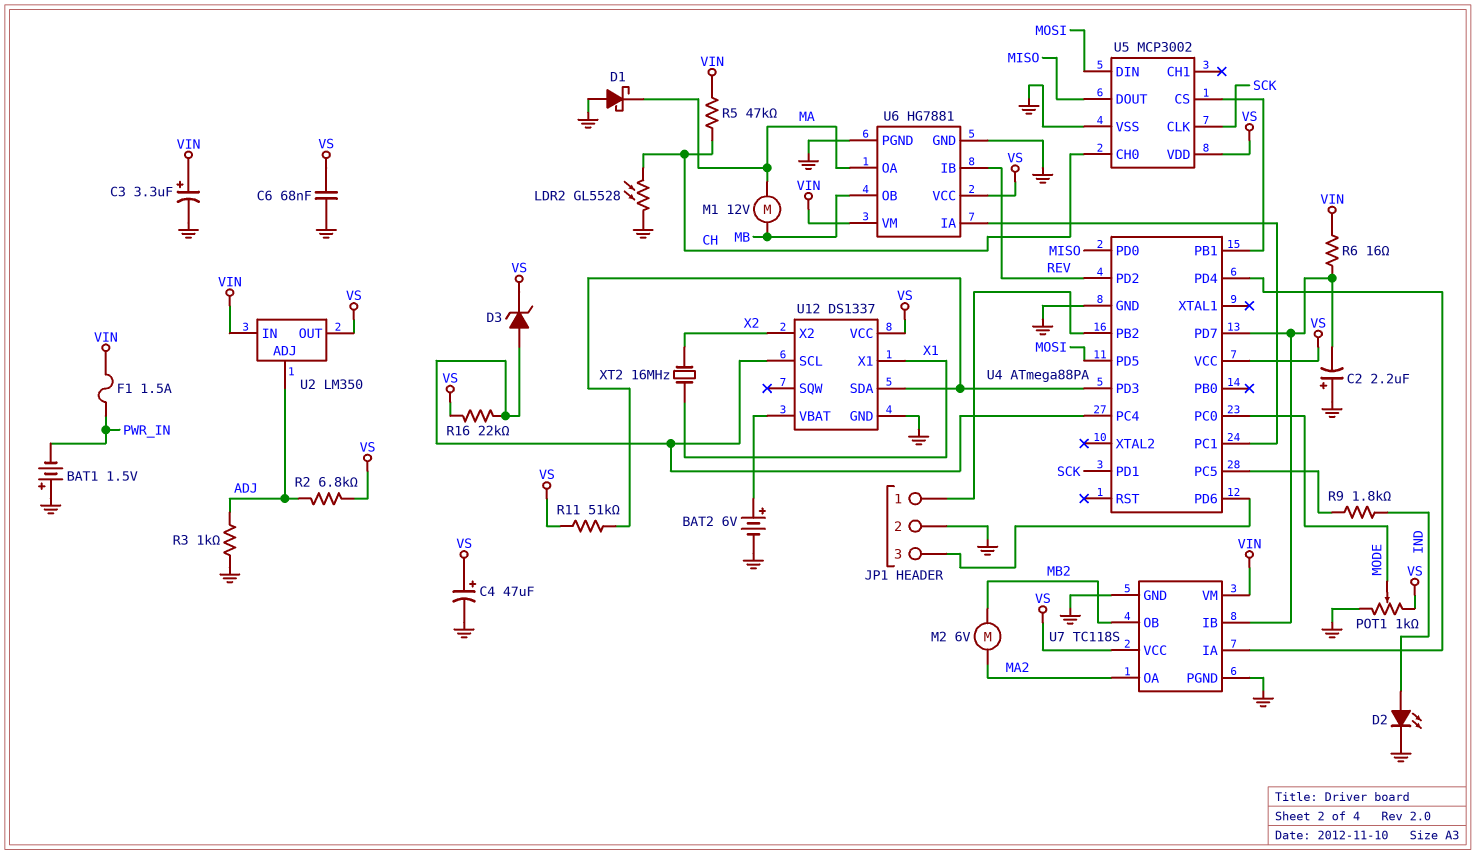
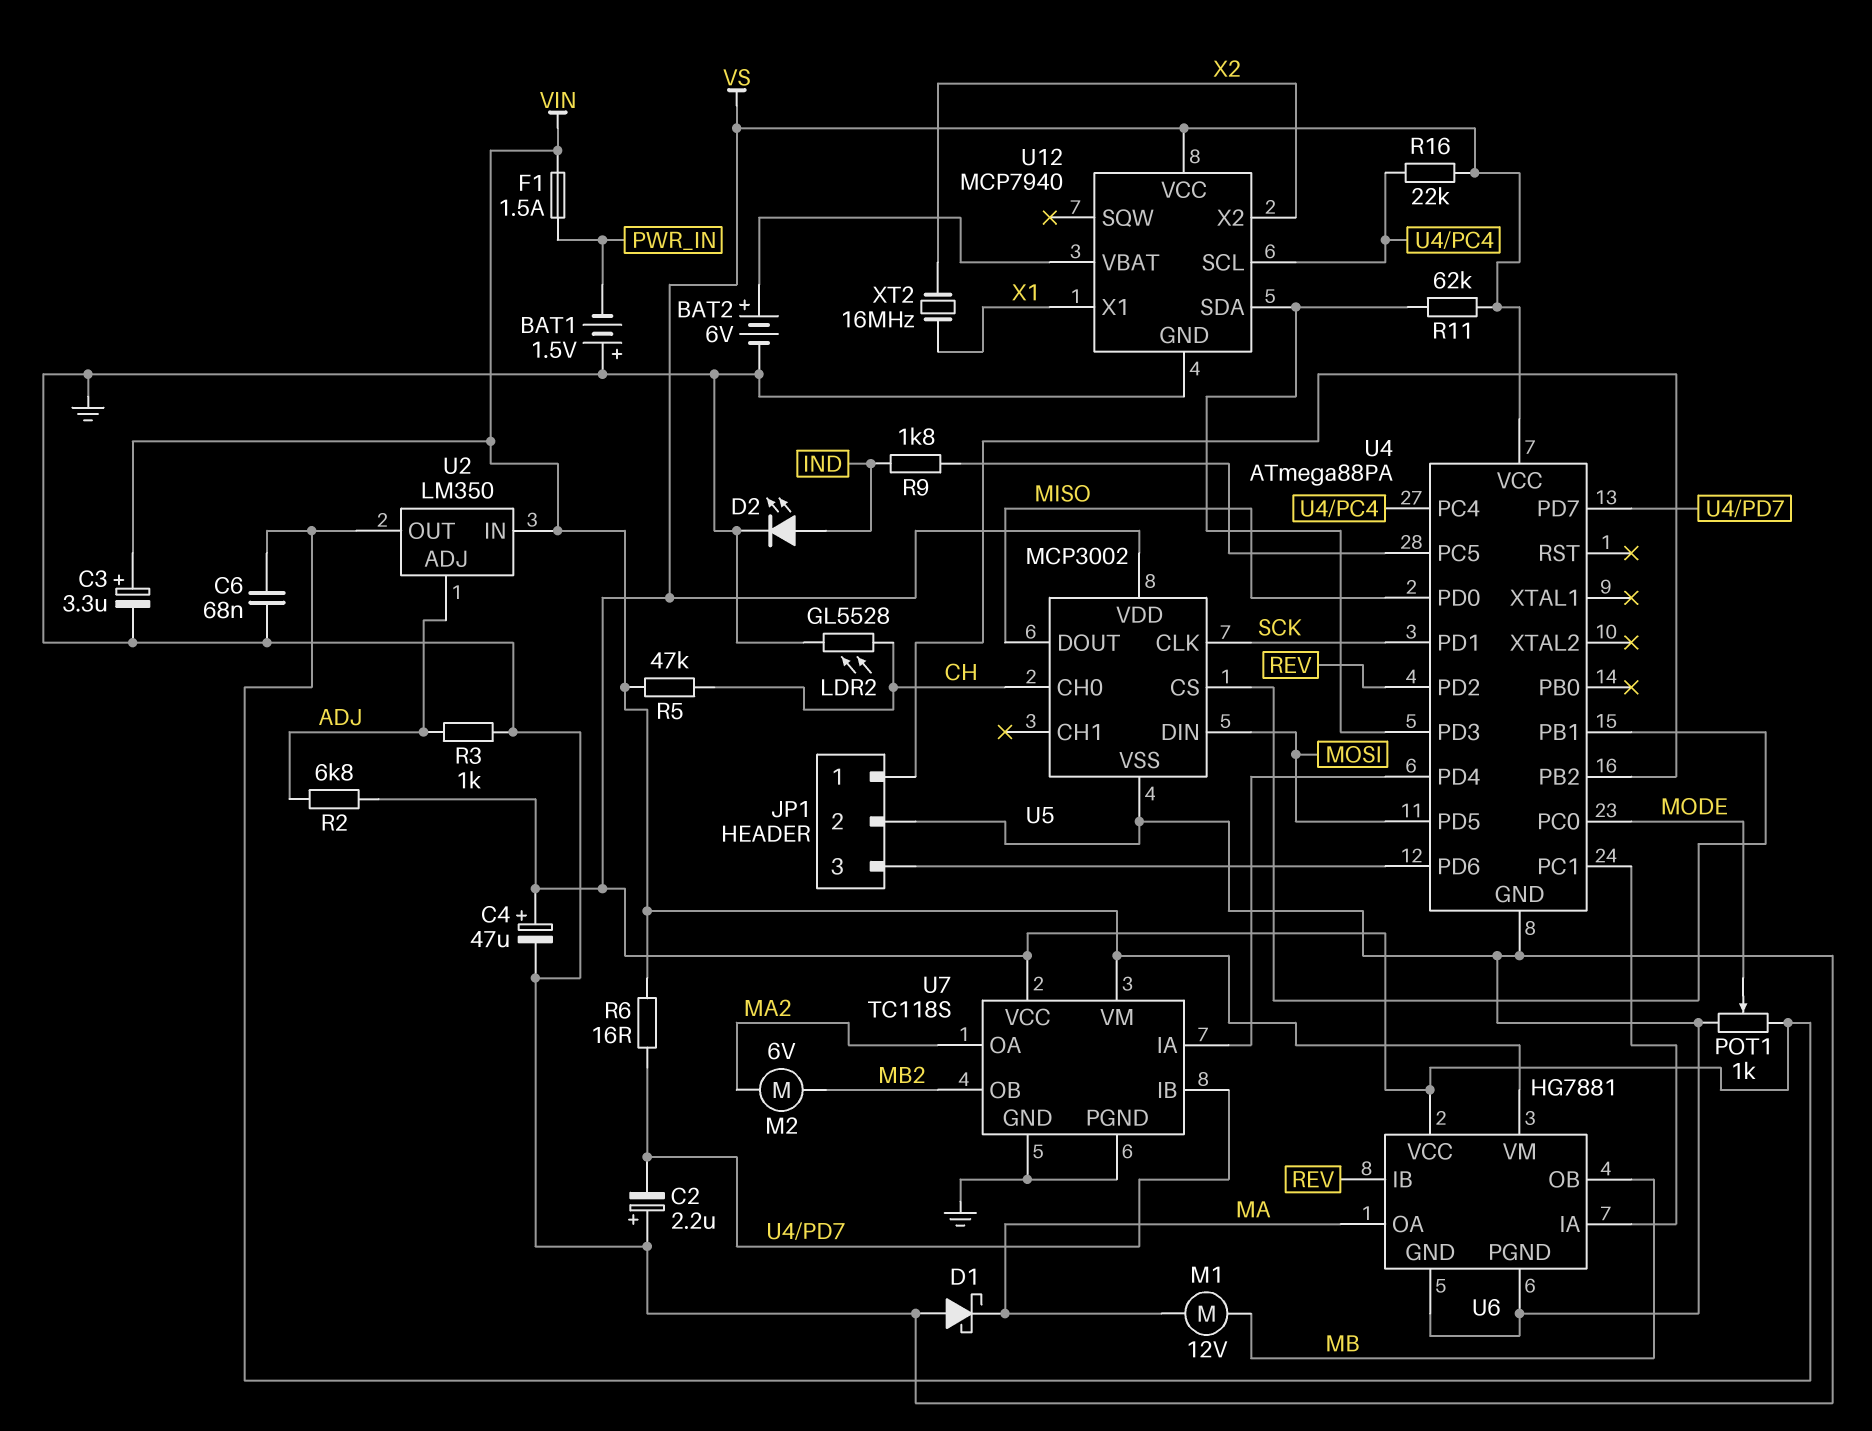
D3: zener (A U4/PC4, K VS) -> none
R11: 51k (U4/PD3, VS) -> 62k (U4/PD3, VS)
U12: DS1337 -> MCP7940

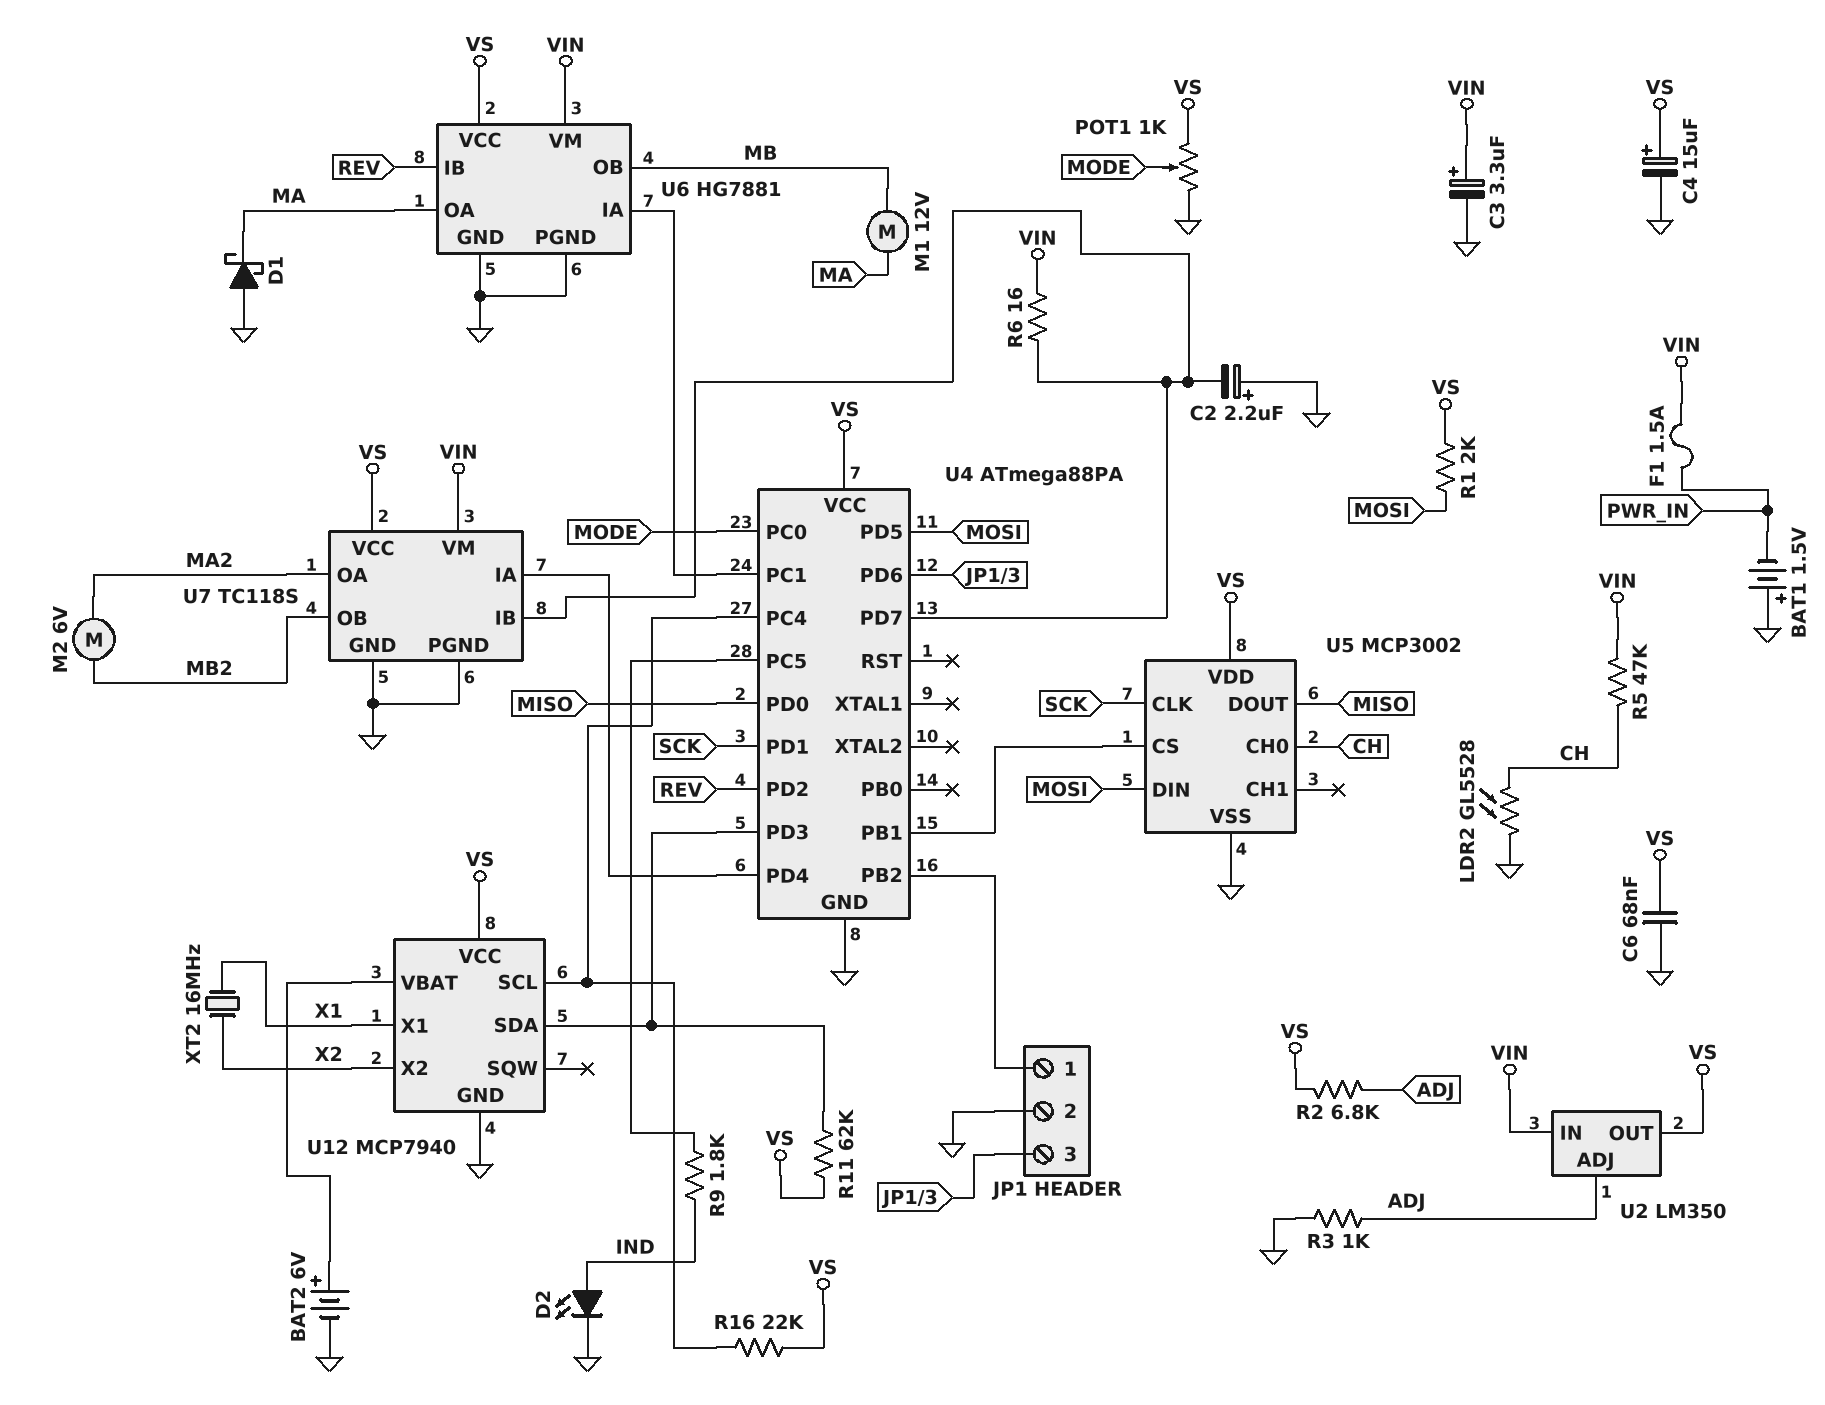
C4: 47uF (plus VS, minus GND) -> 15uF (plus VS, minus GND)
R1: none -> 2k (MOSI, VS)

